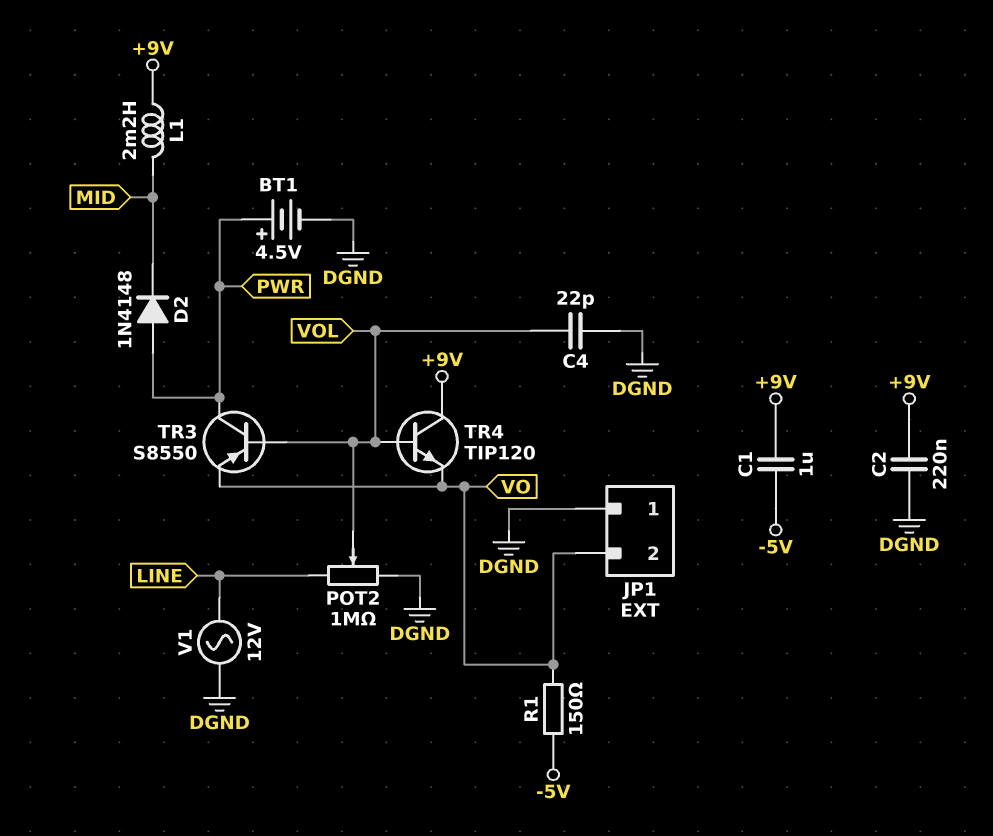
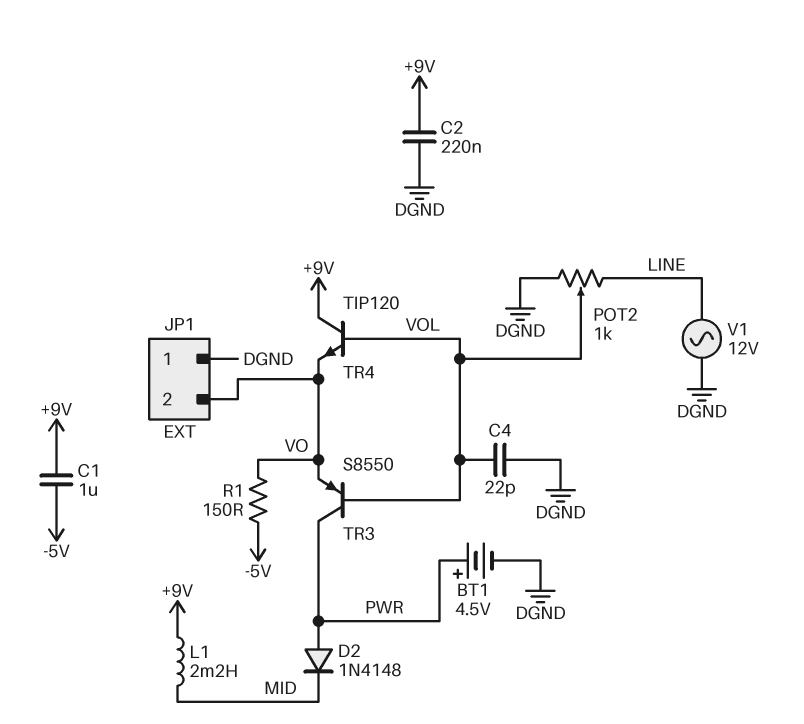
POT2: 1M (DGND, LINE, wiper VOL) -> 1k (DGND, LINE, wiper VOL)

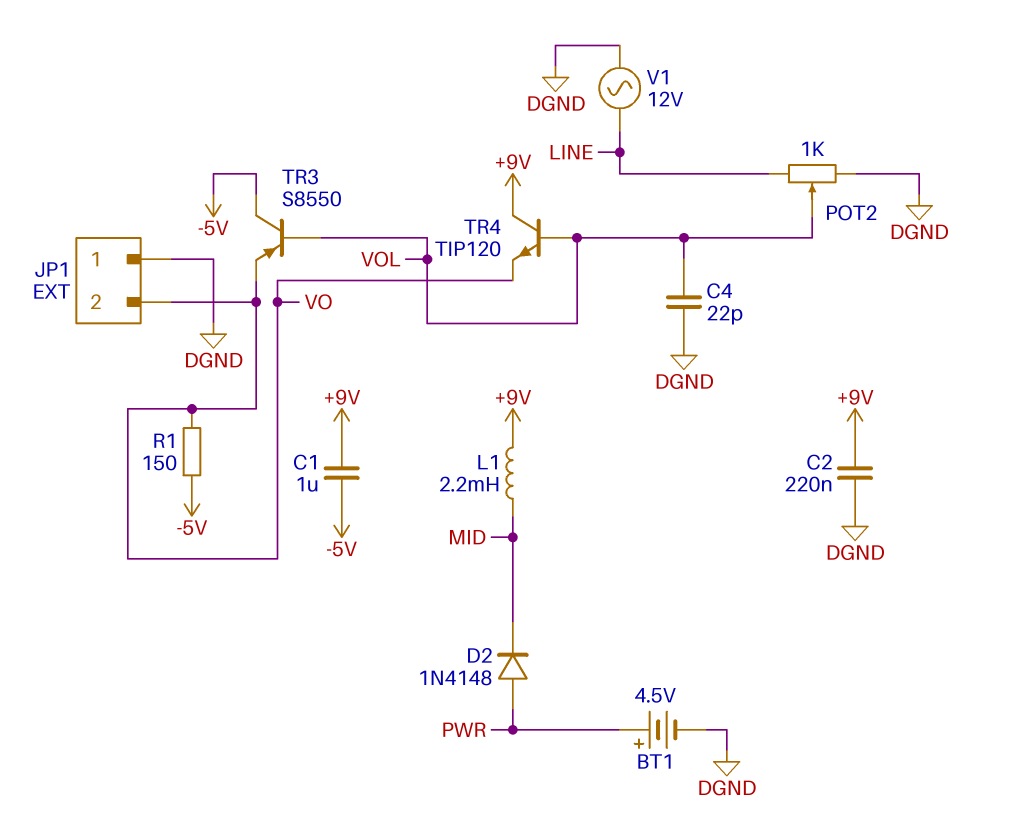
TR3: PNP S8550 (B VOL, C PWR, E VO) -> PNP S8550 (B VOL, C -5V, E VO)

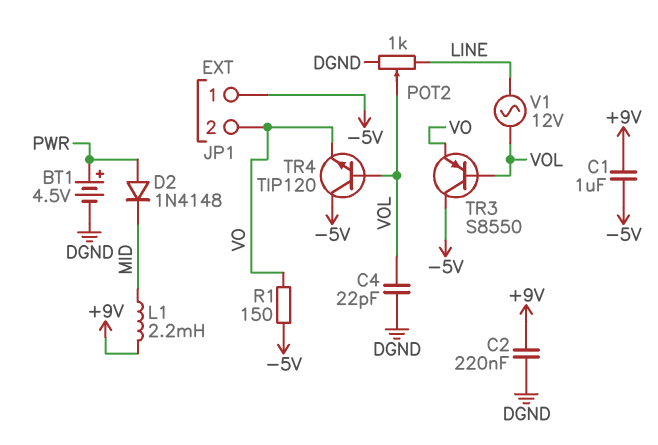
JP1 pin 1: DGND -> -5V
TR4: NPN TIP120 (B VOL, C +9V, E VO) -> NPN TIP120 (B VOL, C -5V, E VO)
V1: AC 12V (DGND, LINE) -> AC 12V (LINE, VOL)

